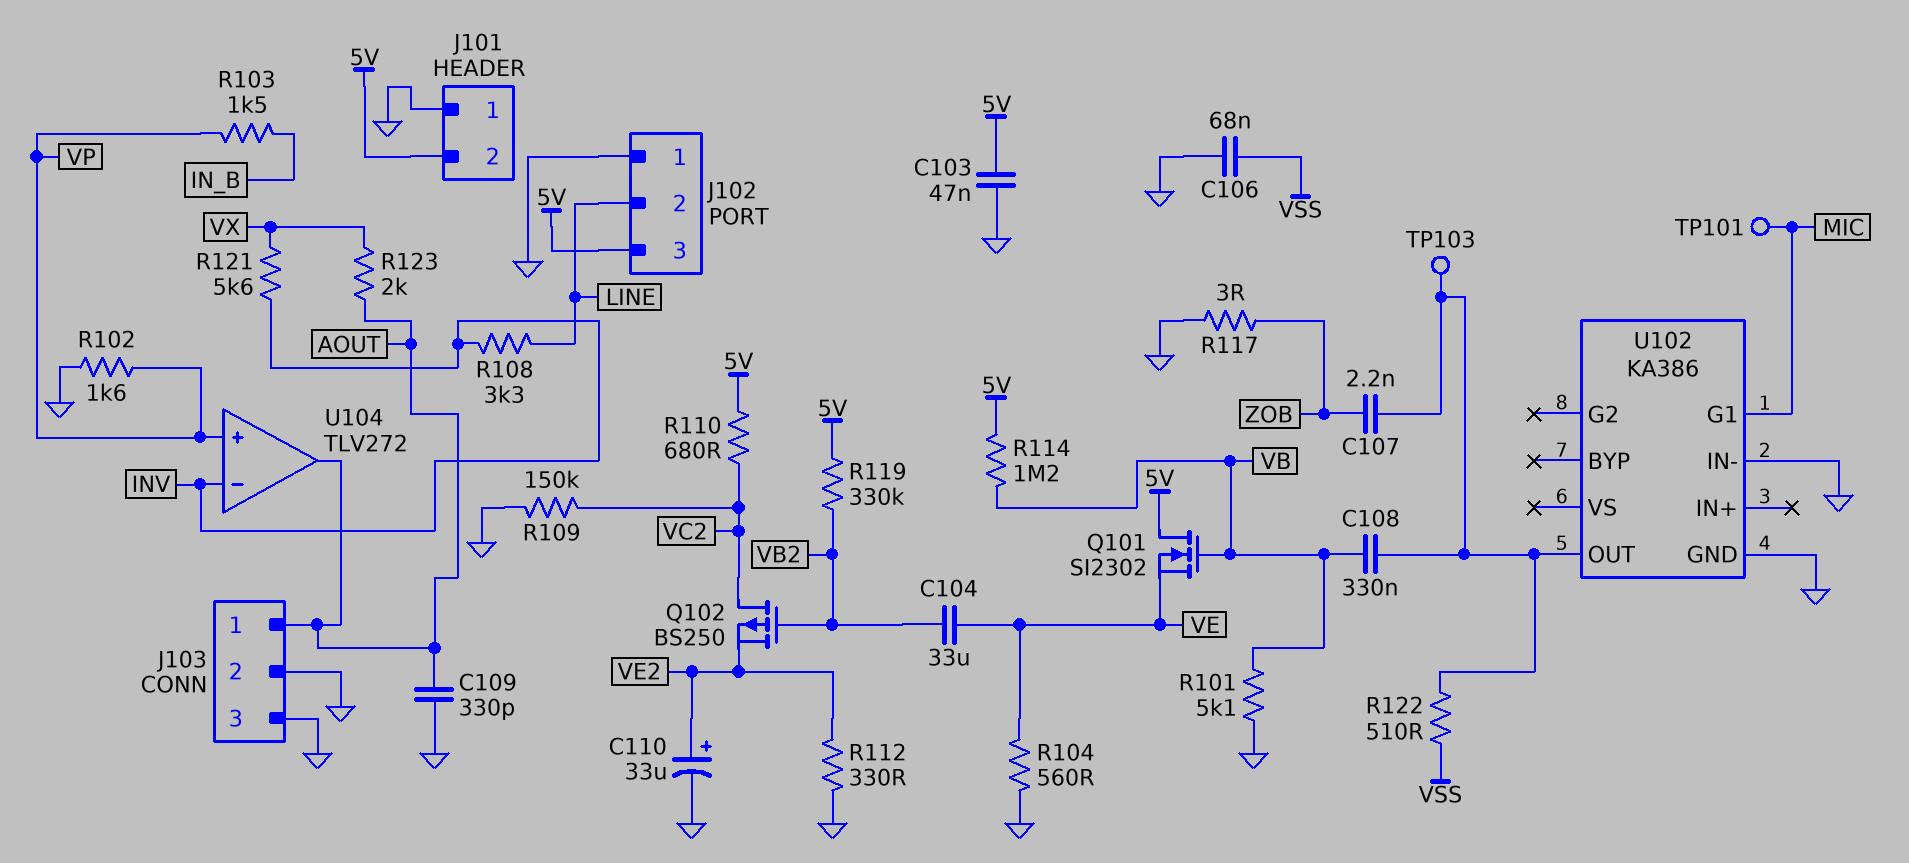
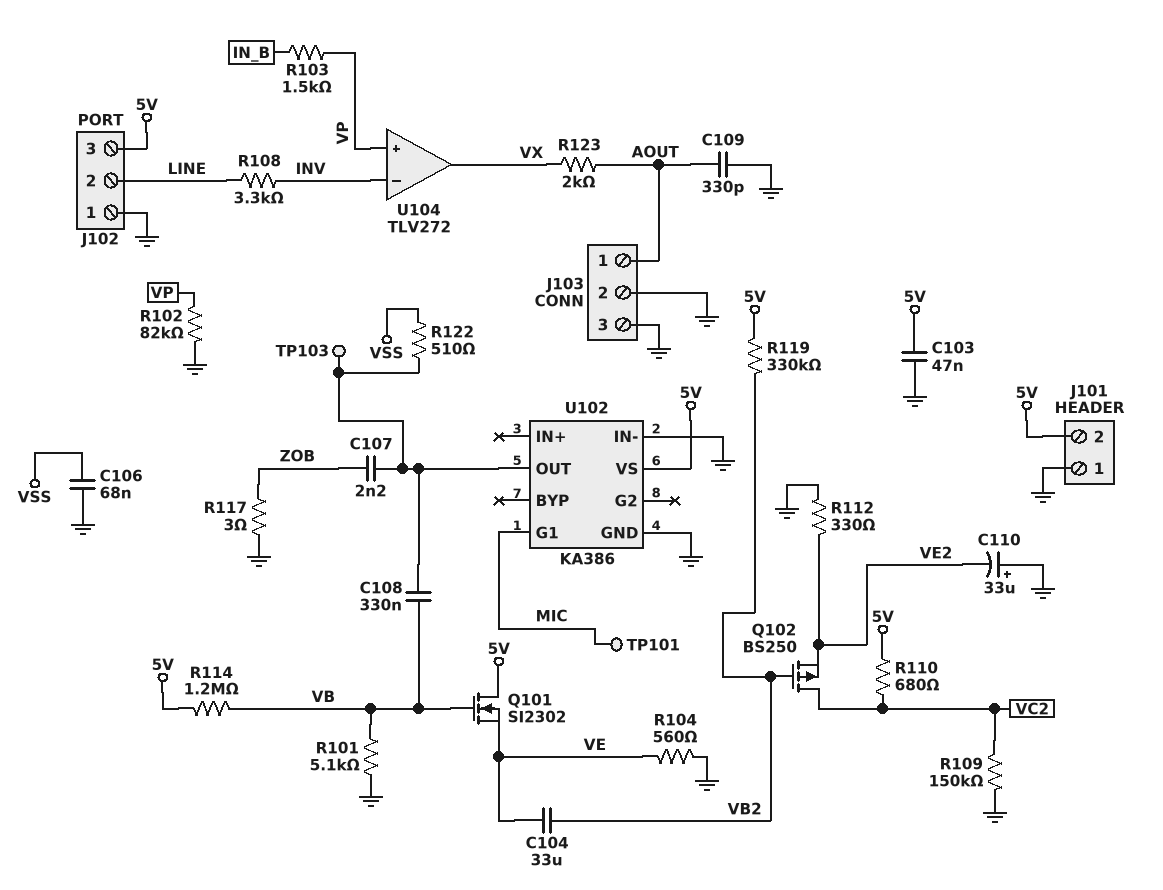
C110: 33uF (plus VE2, minus GND) -> 33uF (plus GND, minus VE2)
R102: 1.6k (GND, VP) -> 82k (GND, VP)
R121: 5.6k (INV, VX) -> none
U102 pin VS: none -> 5V
U104 pin out: AOUT -> VX

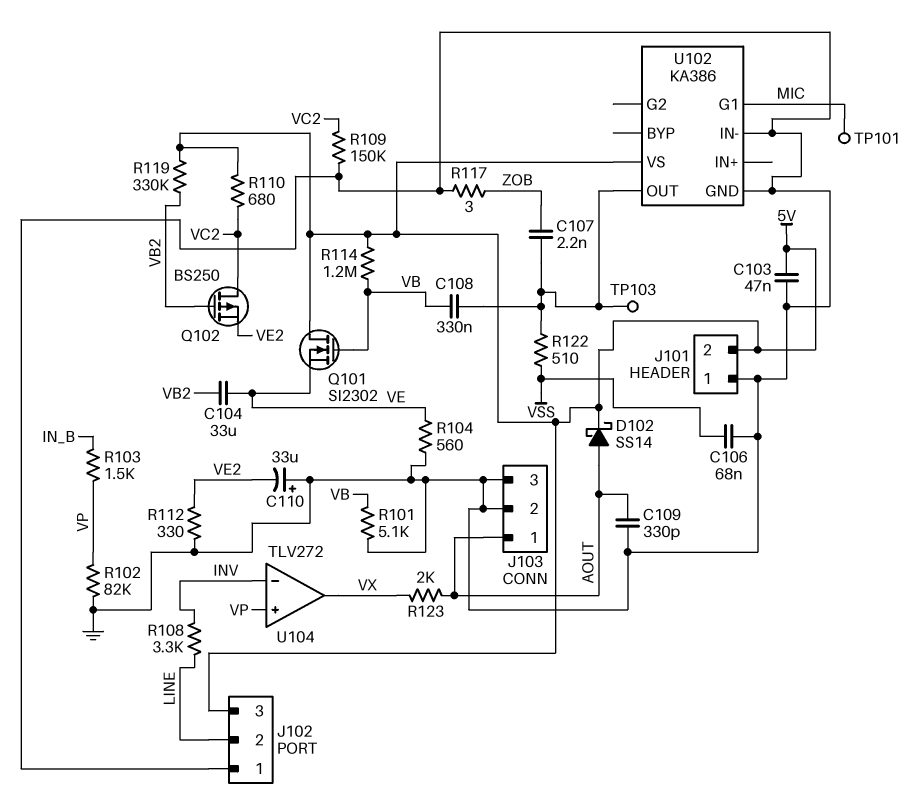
D102: none -> schottky SS14 (A AOUT, K 5V)

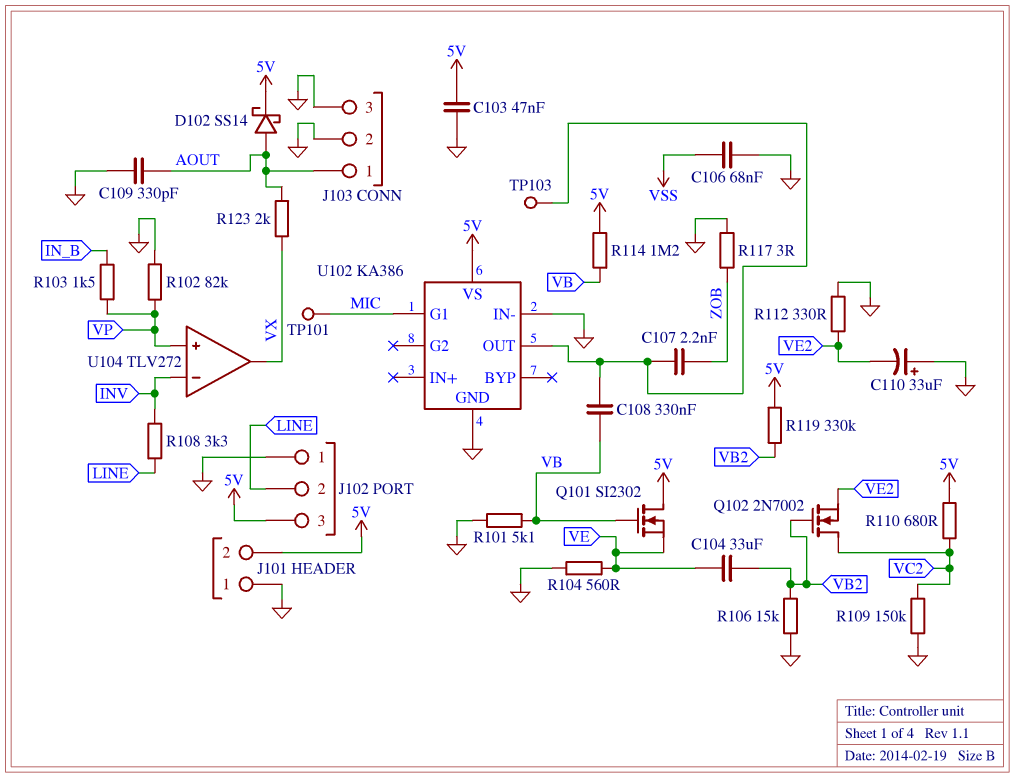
Q102: PMOS BS250 (G VB2, D VC2, S VE2) -> NMOS 2N7002 (G VB2, D VC2, S VE2)
R106: none -> 15k (GND, VB2)
R122: 510 (U102/OUT, VSS) -> none

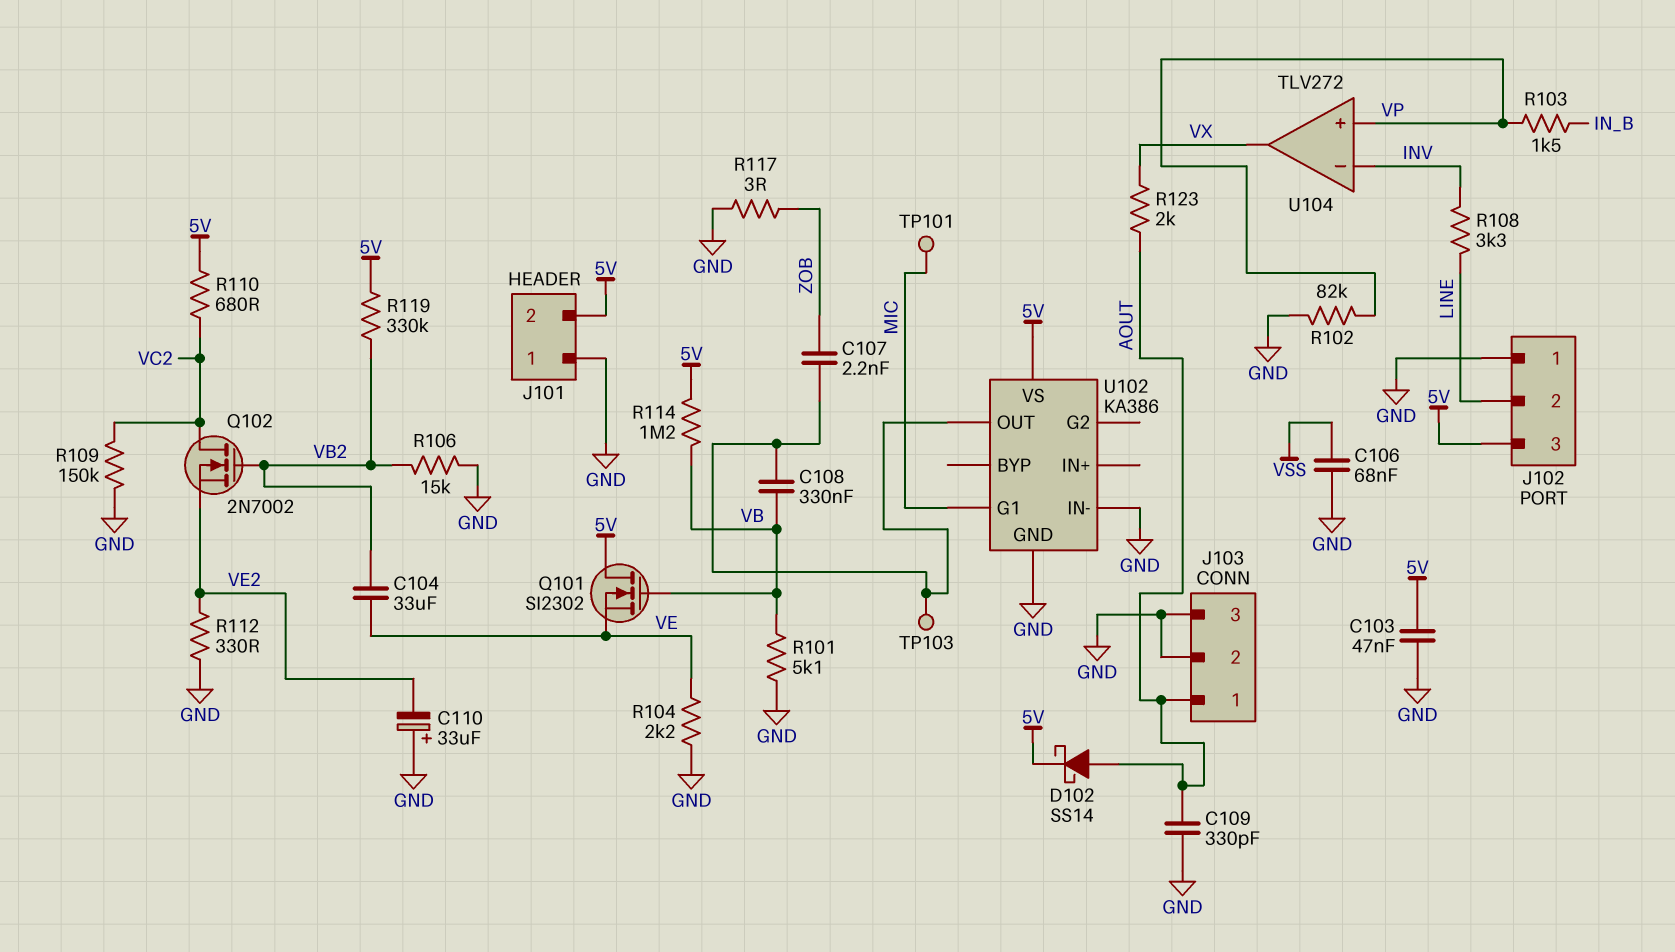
R104: 560 (GND, VE) -> 2.2k (GND, VE)

